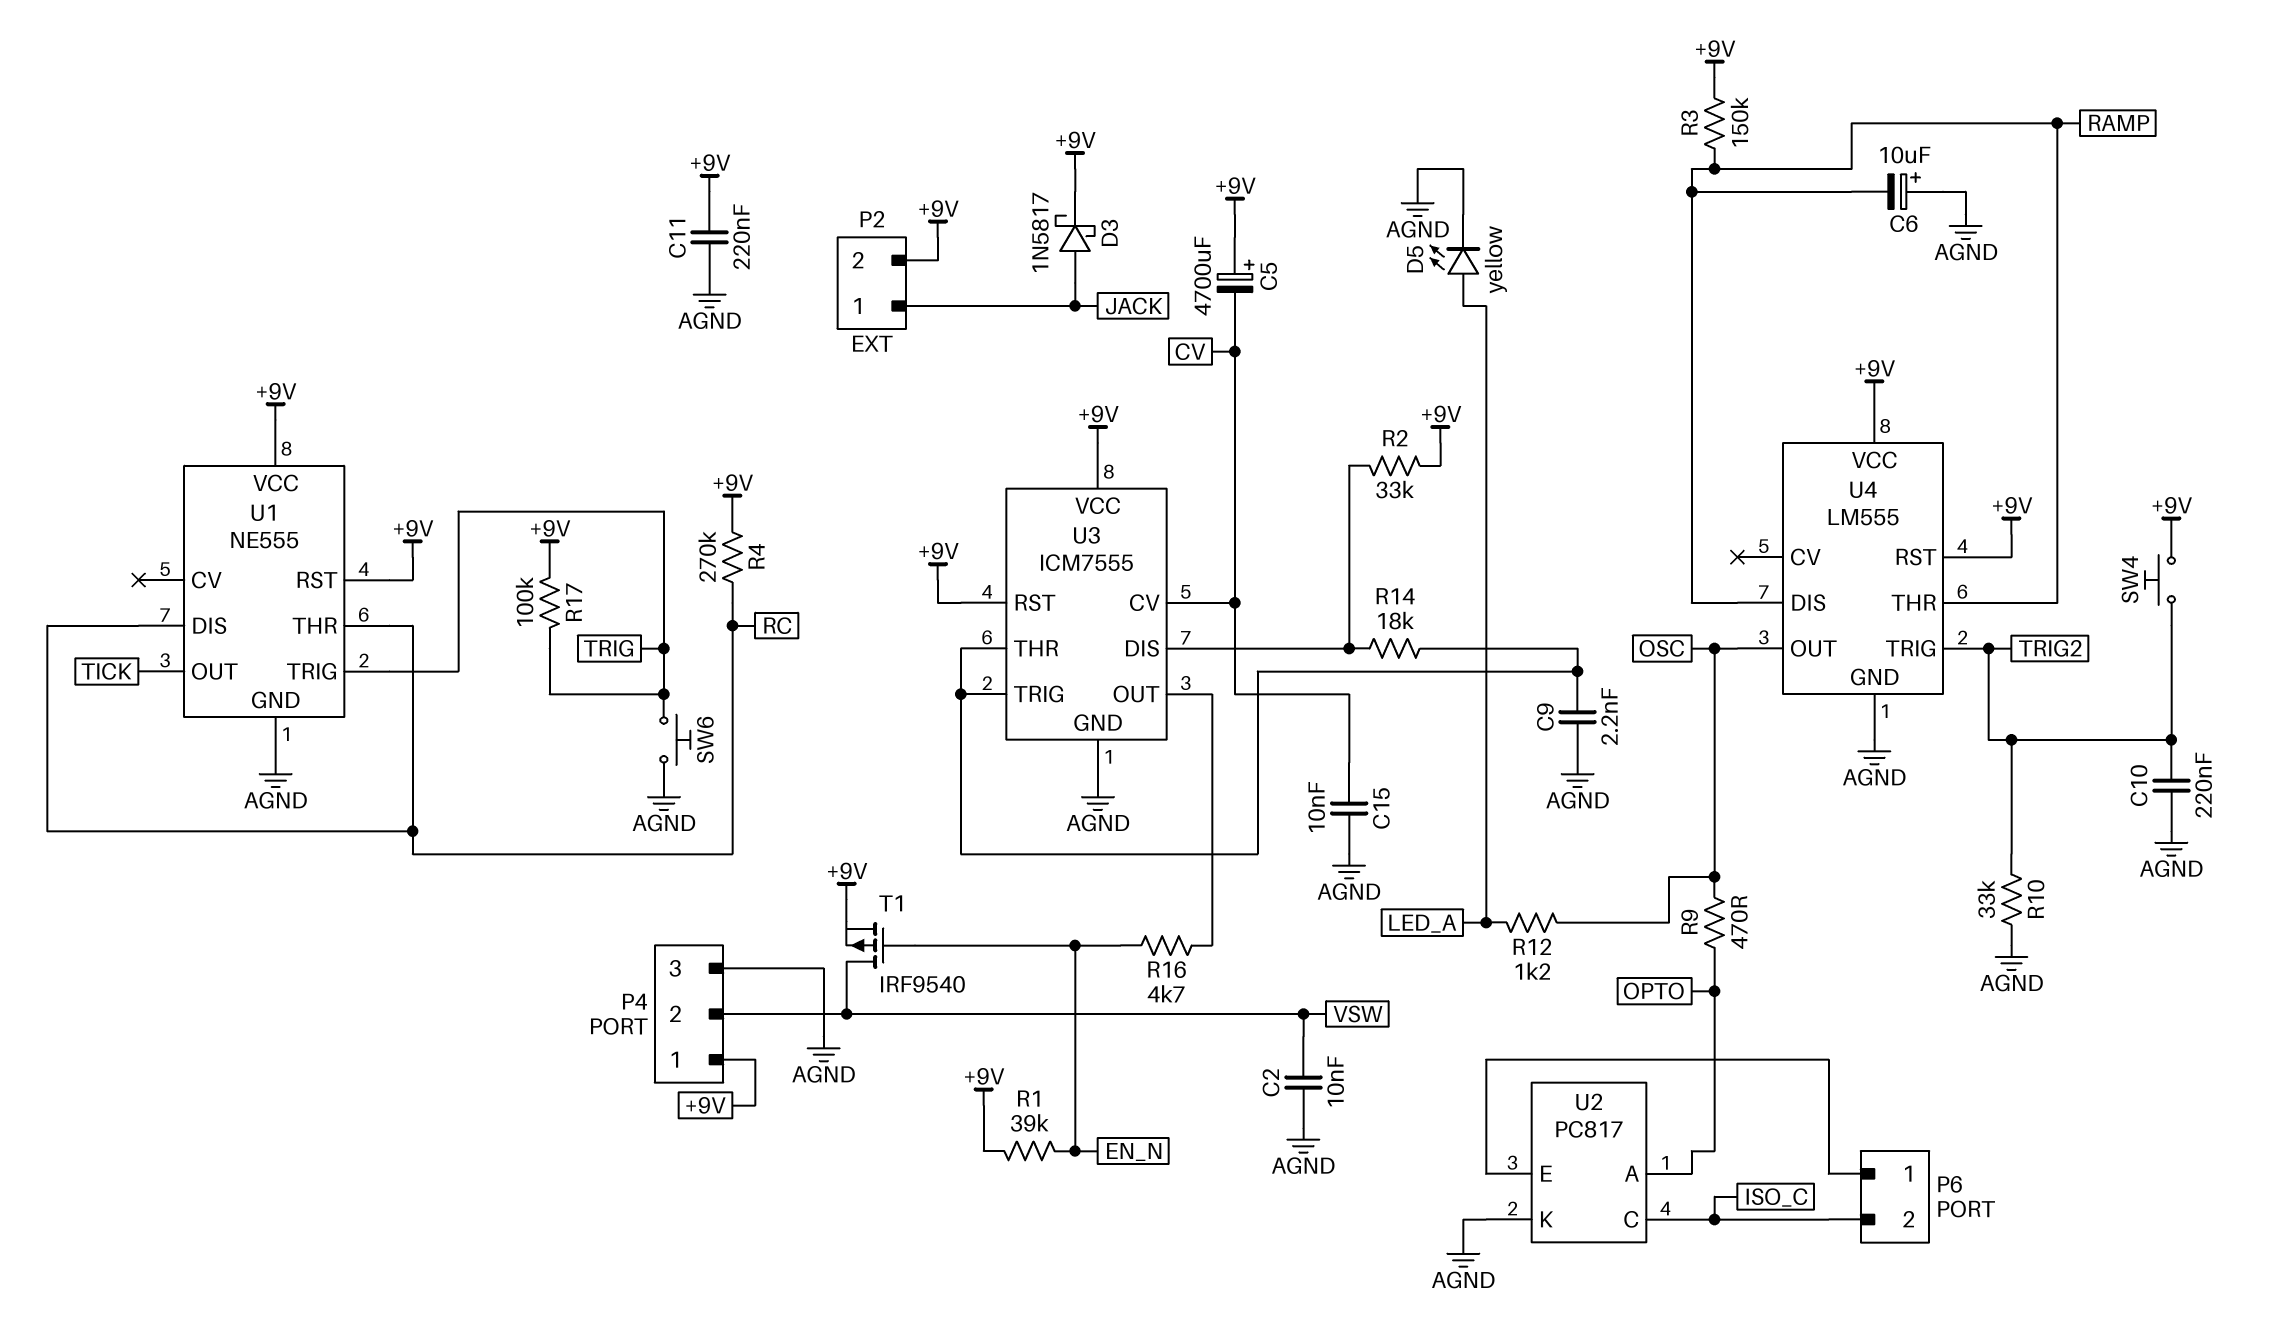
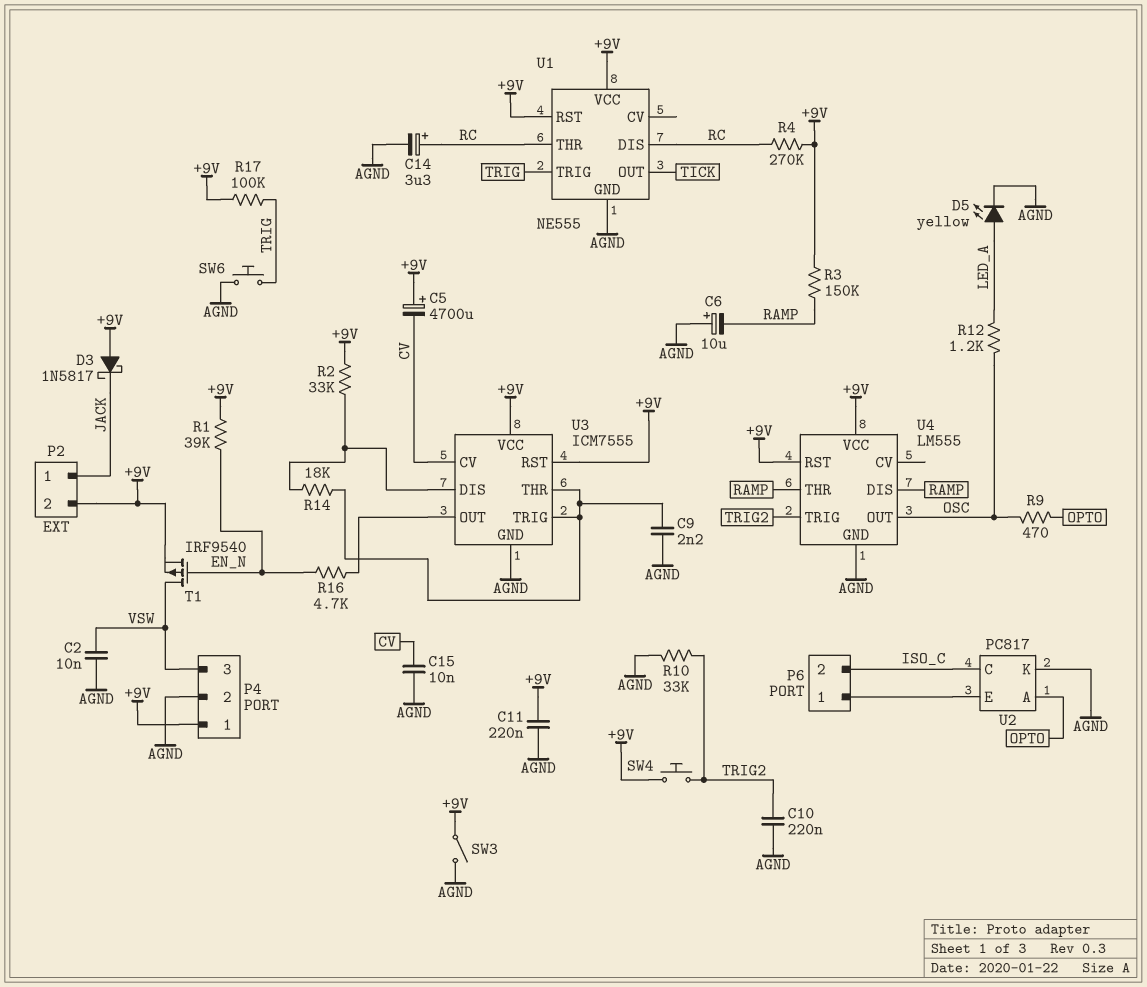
C14: none -> 3.3uF (plus RC, minus AGND)
D3: schottky 1N5817 (A JACK, K +9V) -> schottky 1N5817 (A +9V, K JACK)
P4 pin 2: VSW -> AGND
P4 pin 3: AGND -> VSW
SW3: none -> switch (+9V, AGND)

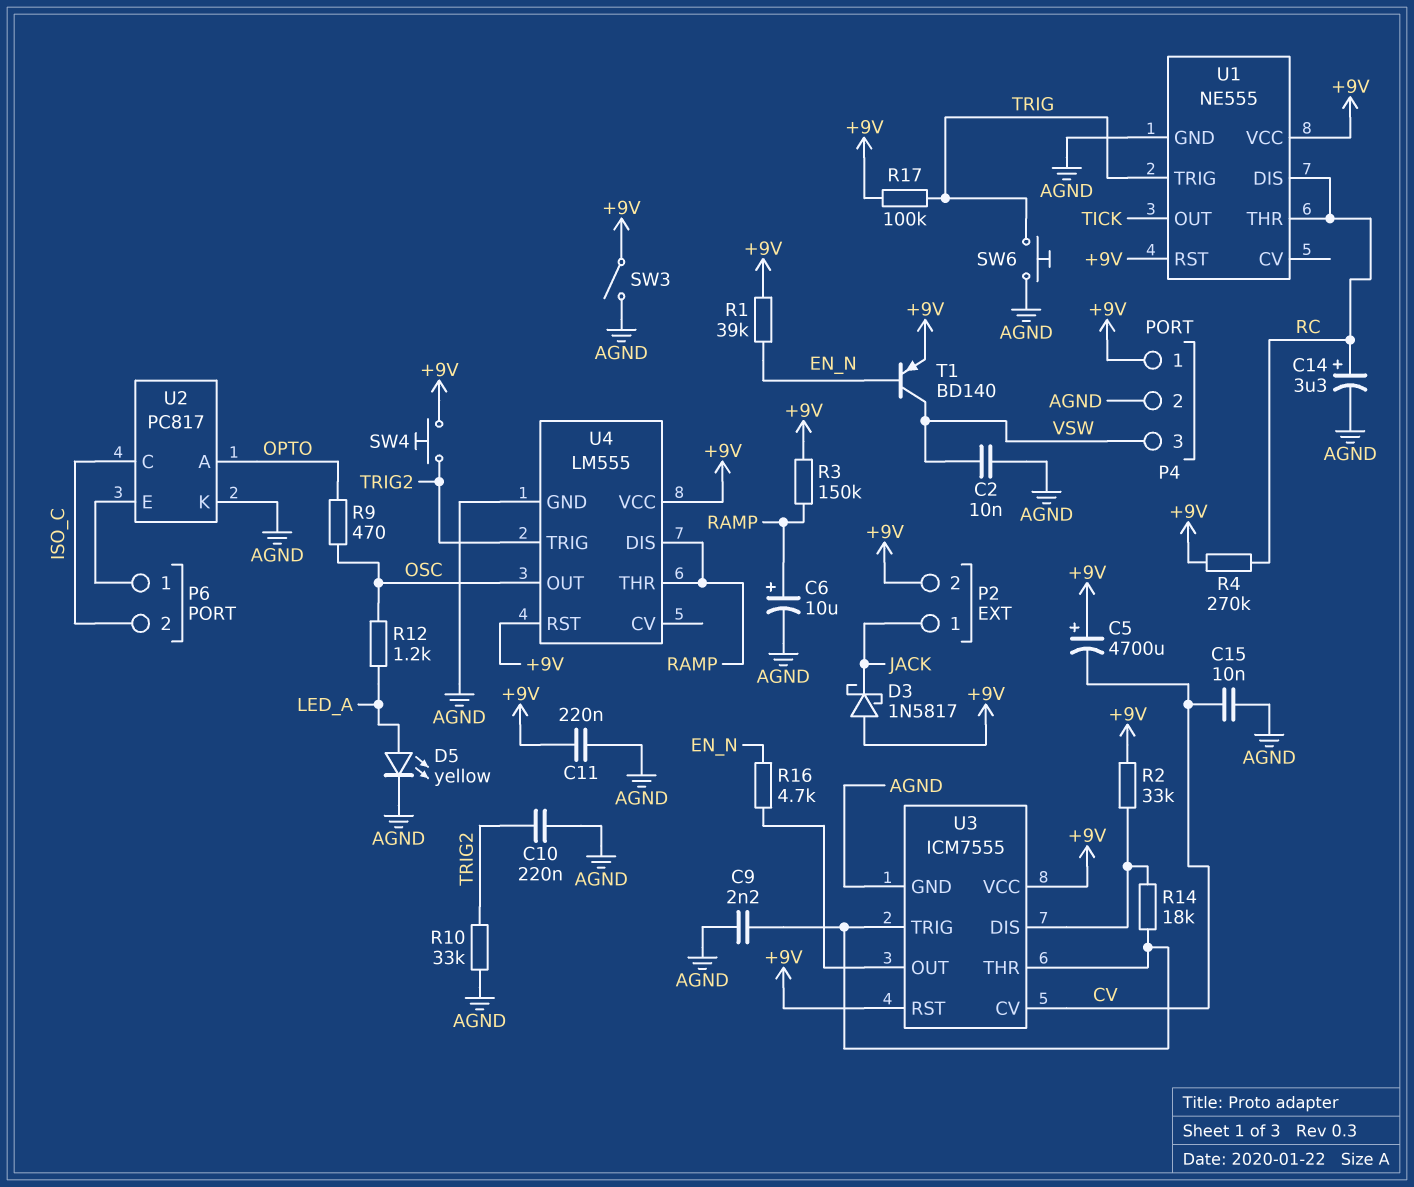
C6: 10uF (plus AGND, minus RAMP) -> 10uF (plus RAMP, minus AGND)
T1: PMOS IRF9540 (G EN_N, D VSW, S +9V) -> PNP BD140 (B EN_N, C VSW, E +9V)

